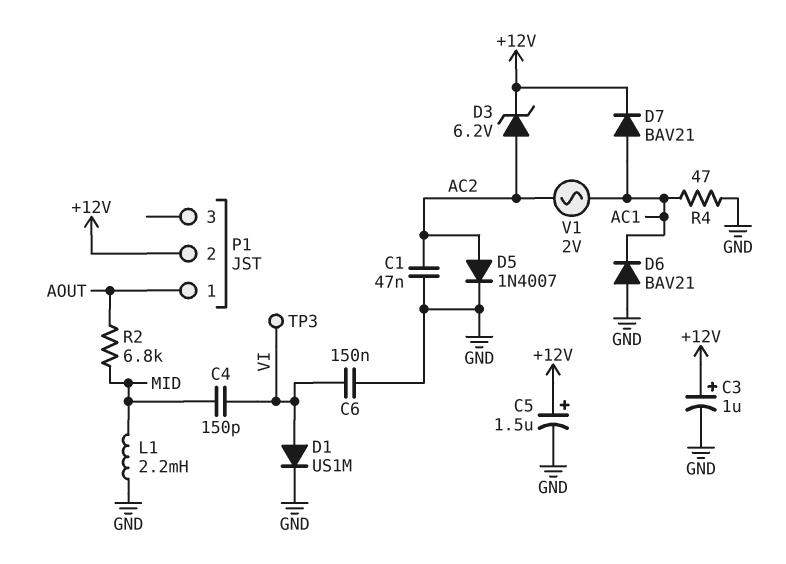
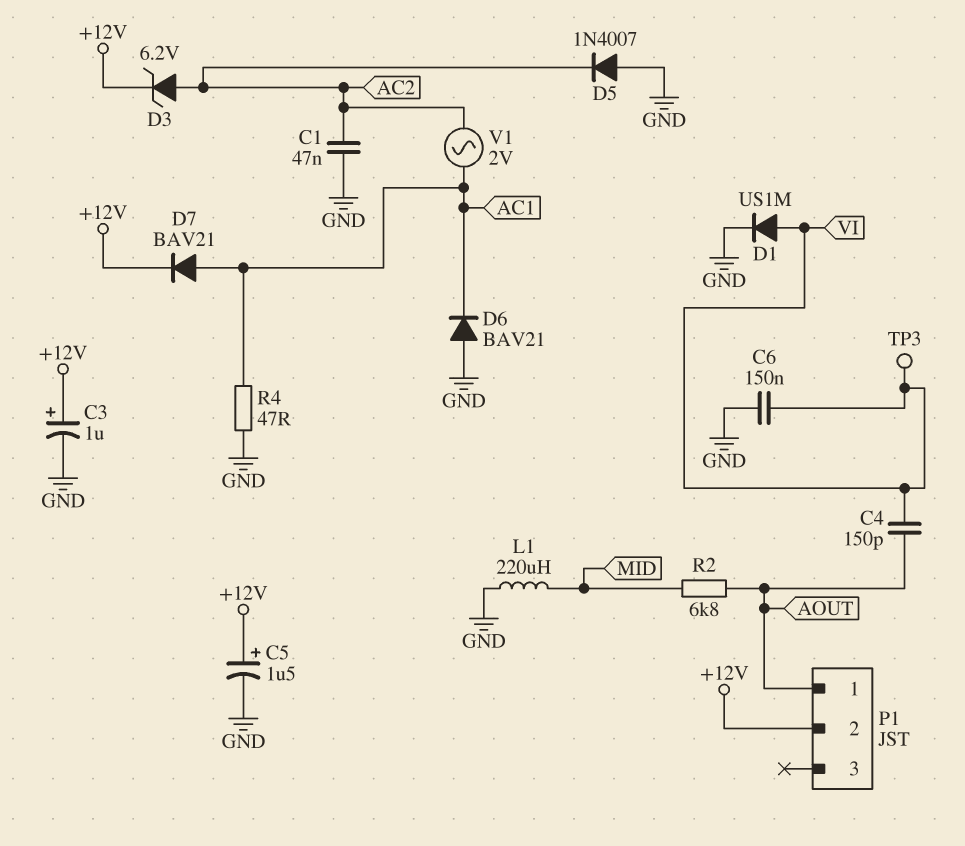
C4: 150pF (MID, VI) -> 150pF (AOUT, VI)
D5: diode 1N4007 (A AC2, K GND) -> diode 1N4007 (A GND, K AC2)
L1: 2.2mH (GND, MID) -> 220uH (GND, MID)

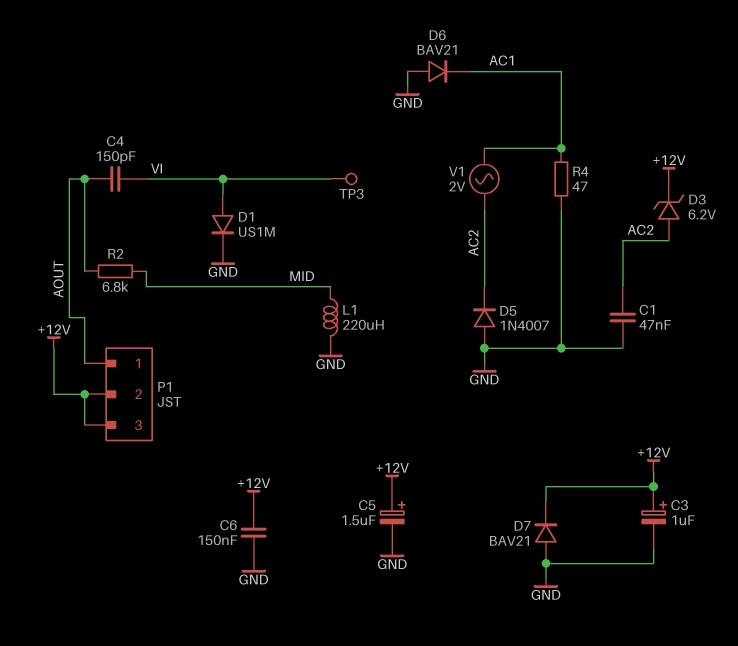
C6: 150nF (GND, VI) -> 150nF (+12V, GND)
D7: diode BAV21 (A AC1, K +12V) -> diode BAV21 (A GND, K +12V)
P1 pin 3: none -> +12V

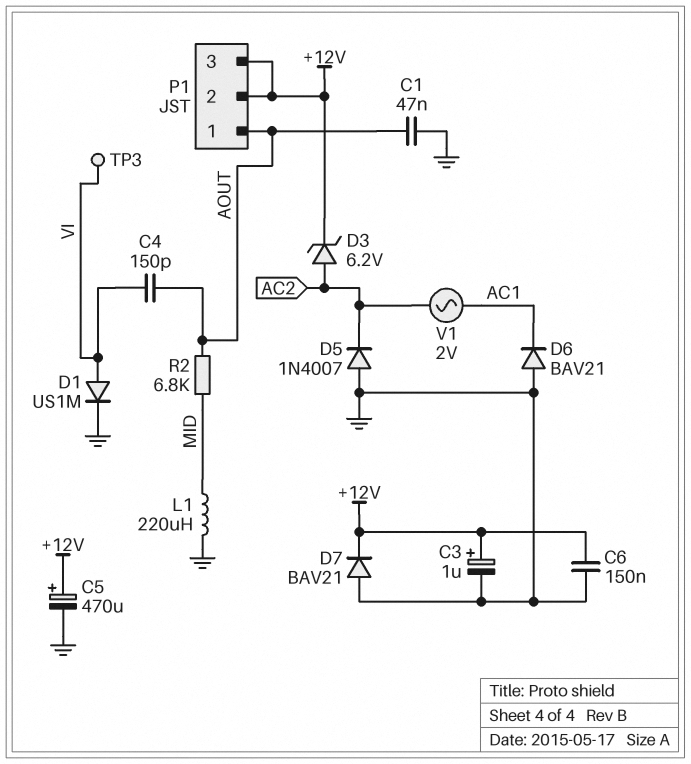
C1: 47nF (AC2, GND) -> 47nF (AOUT, GND)
C5: 1.5uF (plus +12V, minus GND) -> 470uF (plus +12V, minus GND)
R4: 47 (AC1, GND) -> none

